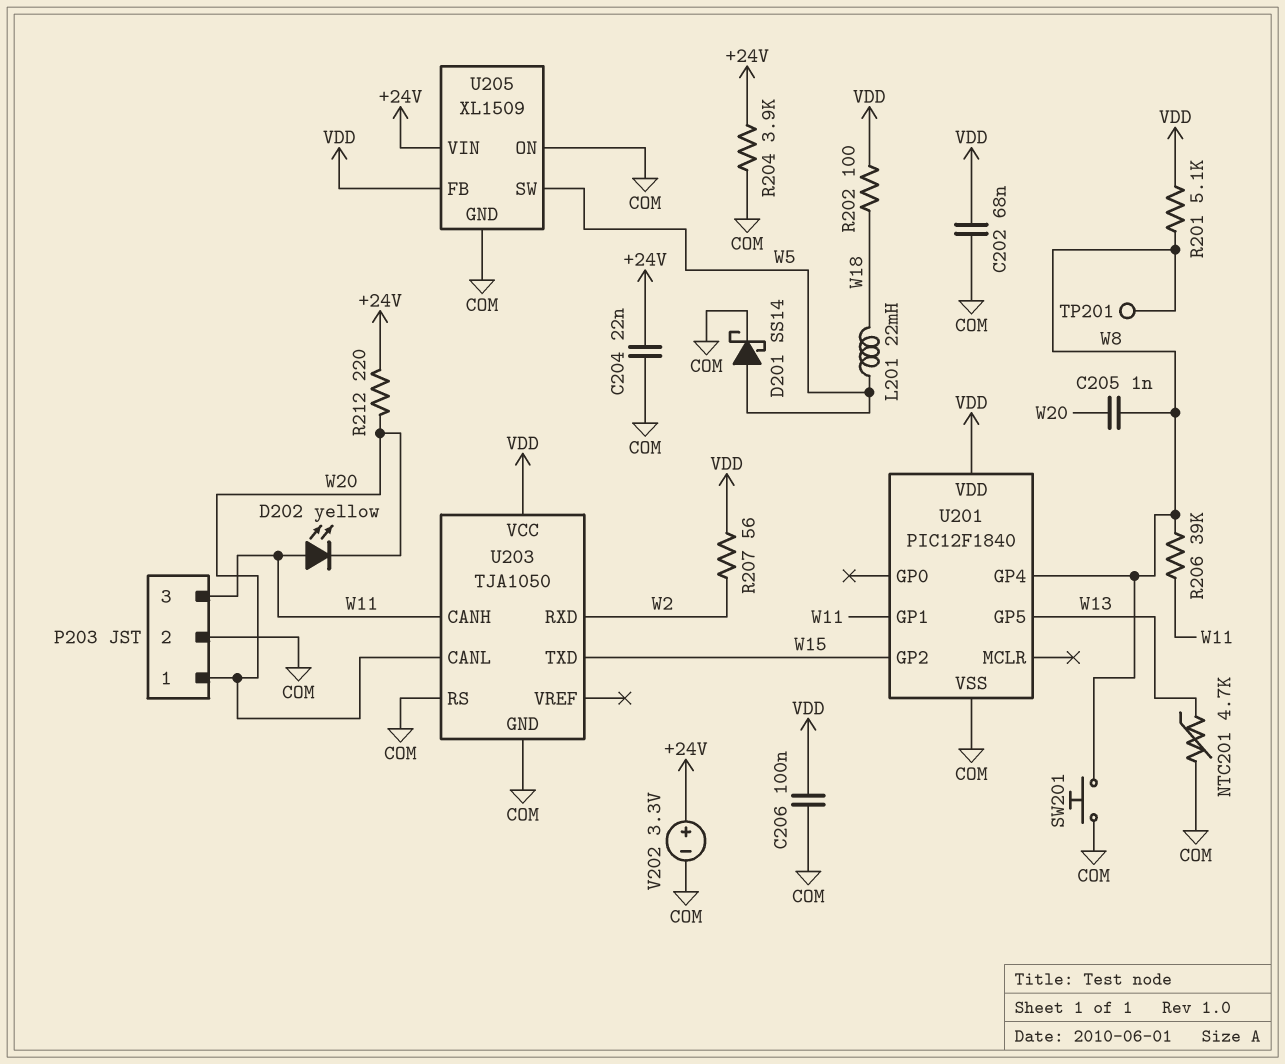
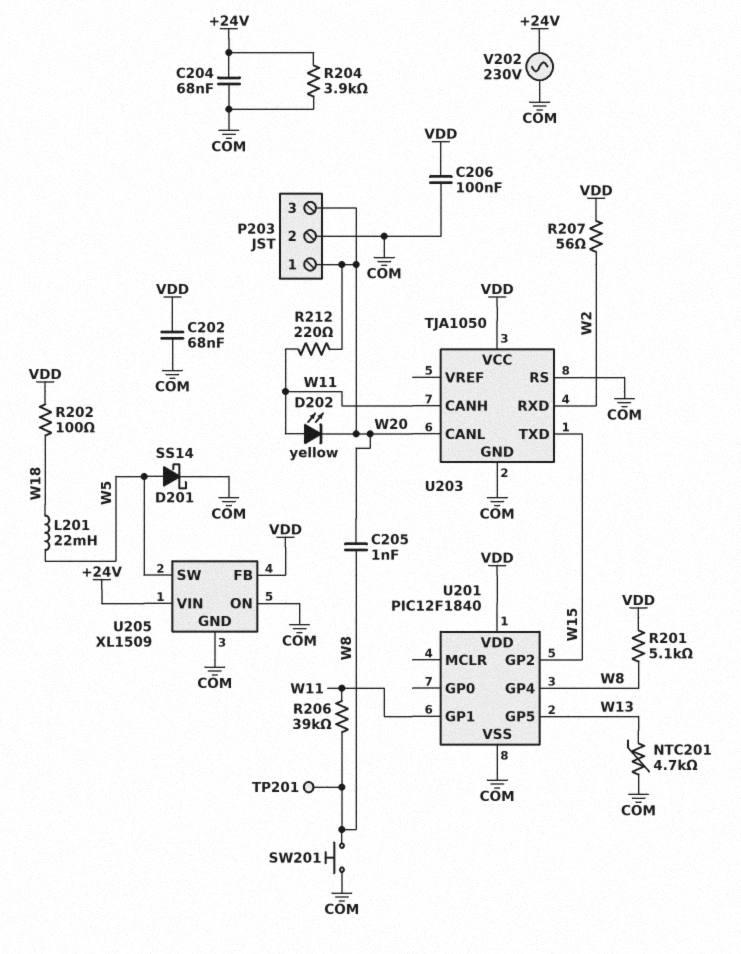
C204: 22nF (+24V, COM) -> 68nF (+24V, COM)
P203 pin 3: W11 -> W20
R212: 220 (+24V, W20) -> 220 (W11, W20)
V202: 3.3V (plus +24V, minus COM) -> AC 230V (+24V, COM)

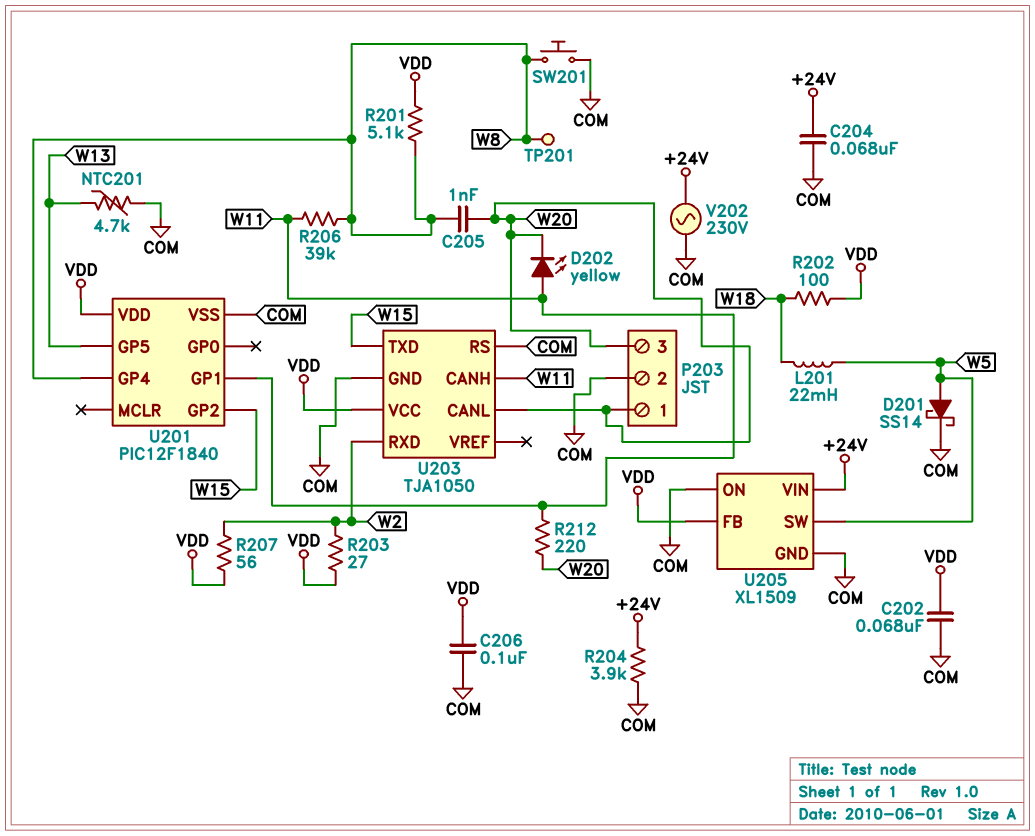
R203: none -> 27 (VDD, W2)

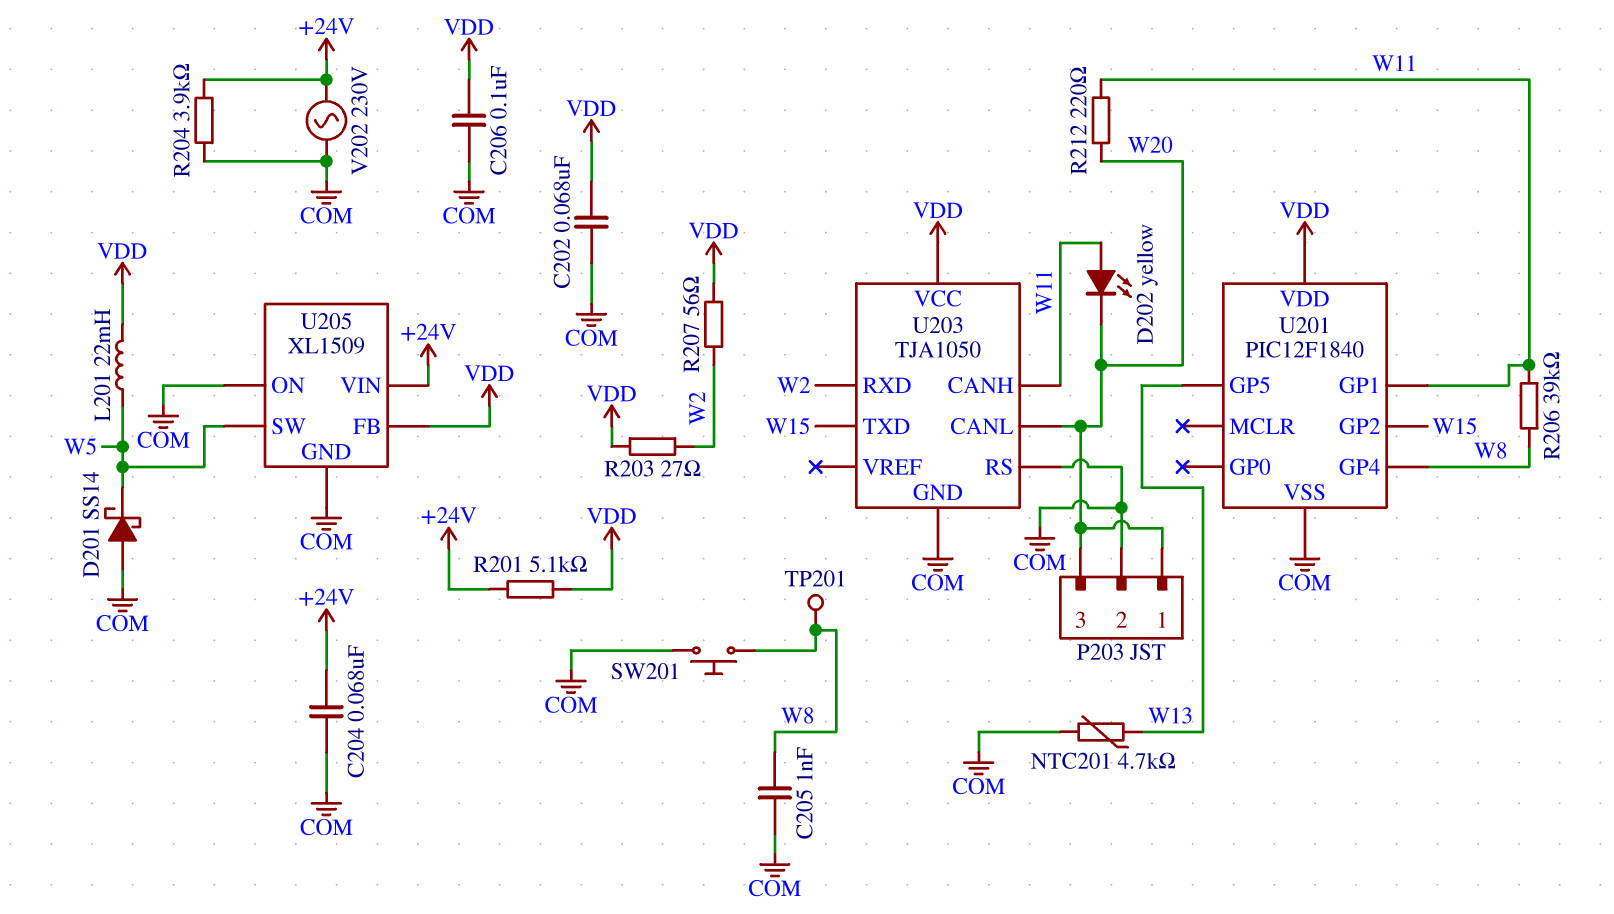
C205: 1nF (W8, W20) -> 1nF (COM, W8)
D201: schottky SS14 (A W5, K COM) -> schottky SS14 (A COM, K W5)
L201: 22mH (W5, W18) -> 22mH (VDD, W5)
R201: 5.1k (VDD, W8) -> 5.1k (+24V, VDD)
R202: 100 (VDD, W18) -> none

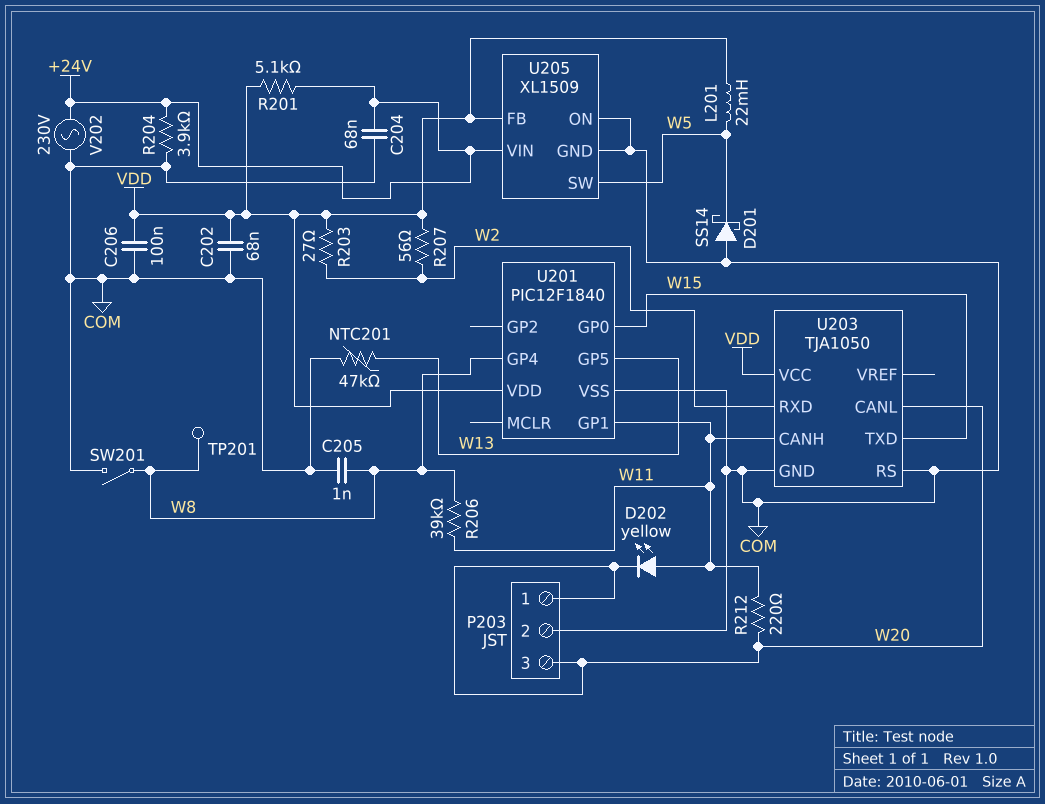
NTC201: 4.7k (COM, W13) -> 47k (COM, W13)
SW201: button (COM, W8) -> switch (COM, W8)
U201 pin GP0: none -> W15
U201 pin GP2: W15 -> none

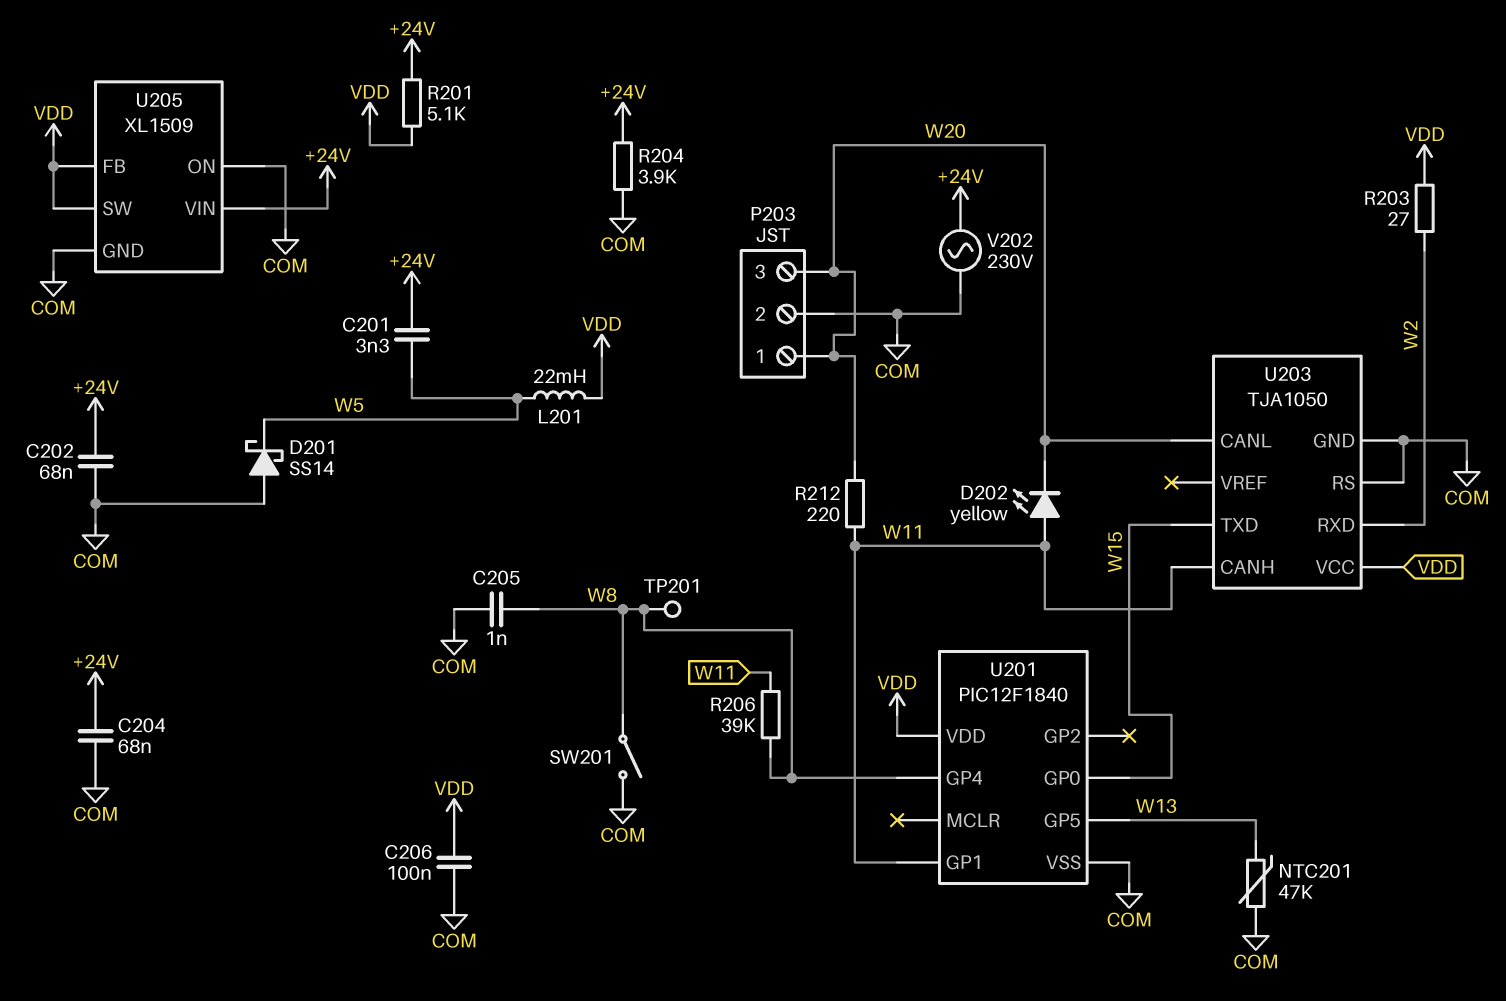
C201: none -> 3.3nF (+24V, W5)
C202: 68nF (COM, VDD) -> 68nF (+24V, COM)
R207: 56 (VDD, W2) -> none
U205 pin SW: W5 -> VDD

